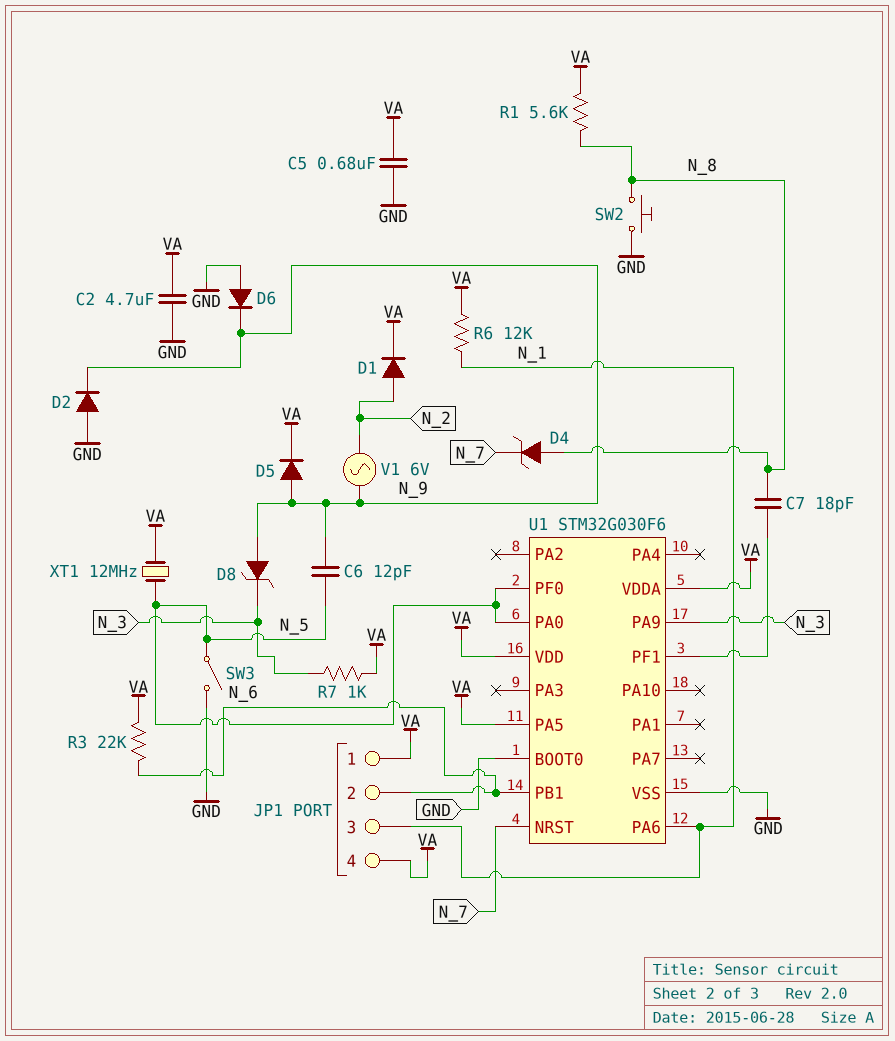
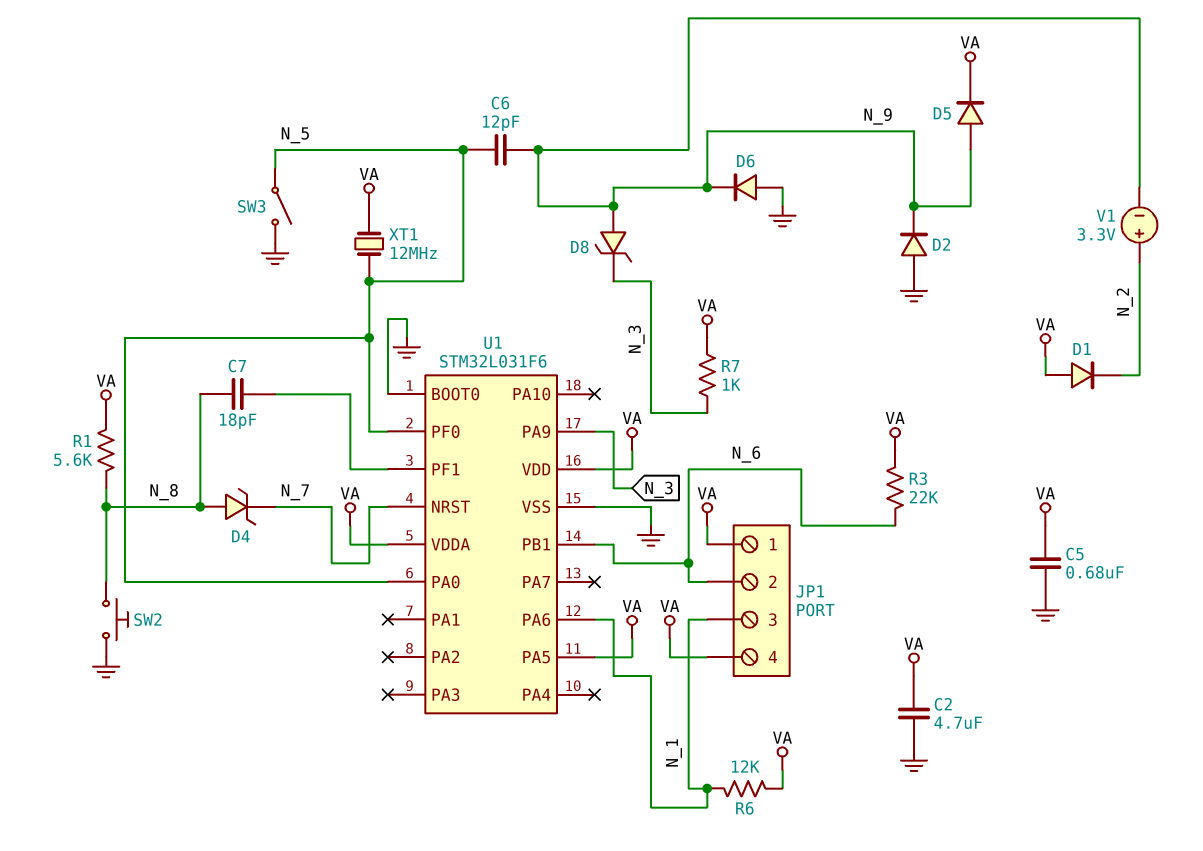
D1: diode (A N_2, K VA) -> diode (A VA, K N_2)
U1: STM32G030F6 -> STM32L031F6
V1: AC 6V (N_2, N_9) -> 3.3V (plus N_2, minus N_9)

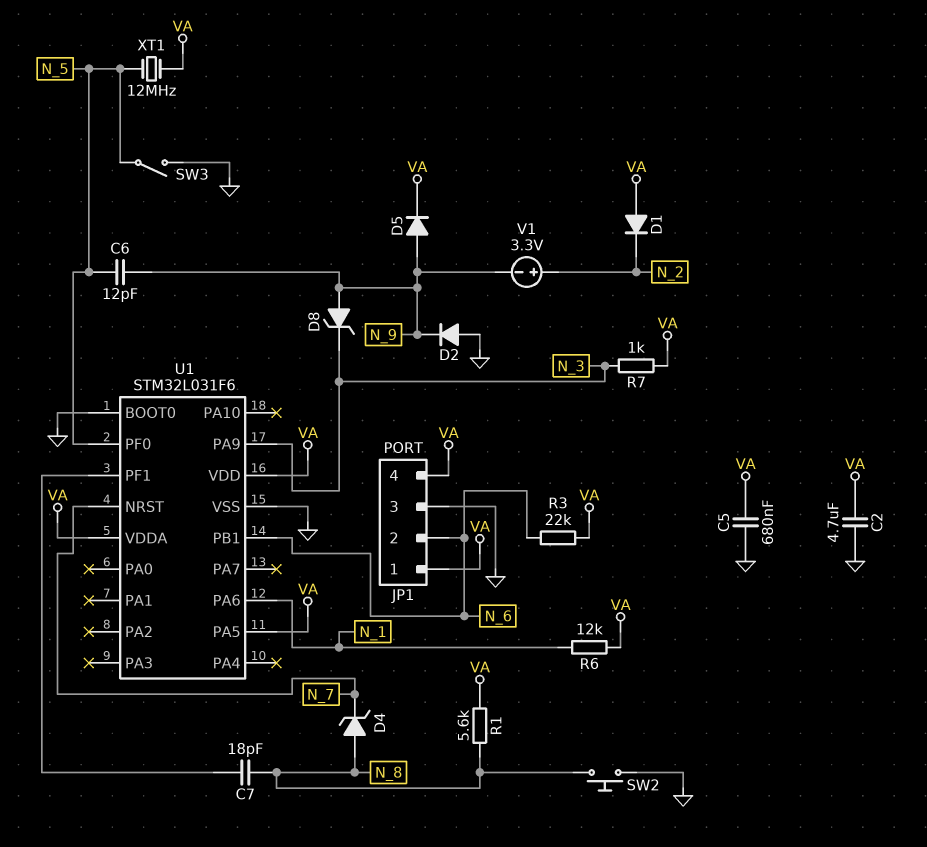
D6: diode (A GND, K N_9) -> none
JP1 pin 3: N_1 -> GND
U1 pin PA0: N_5 -> none

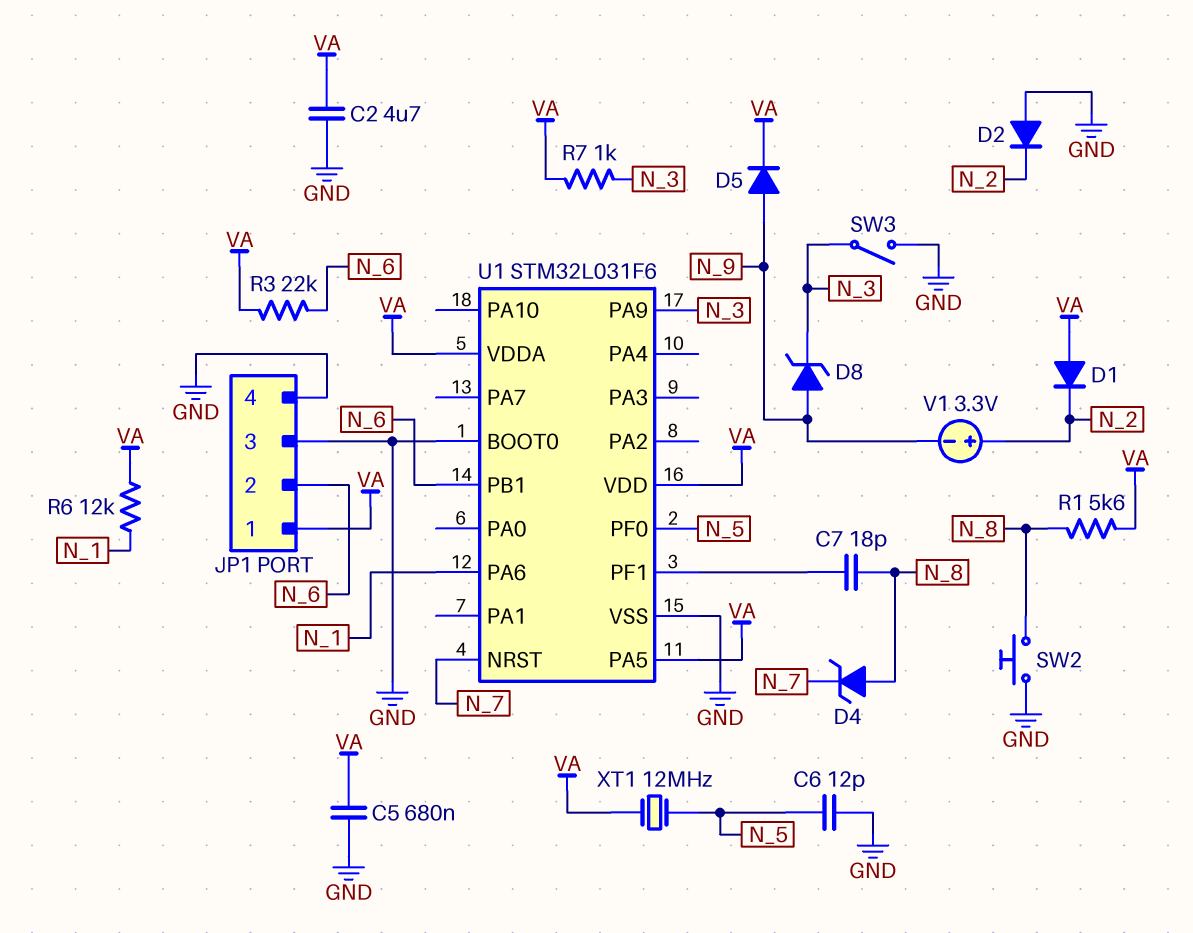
C6: 12pF (N_5, N_9) -> 12pF (GND, N_5)
D2: diode (A GND, K N_9) -> diode (A GND, K N_2)
JP1 pin 4: VA -> GND
SW3: switch (GND, N_5) -> switch (GND, N_3)

